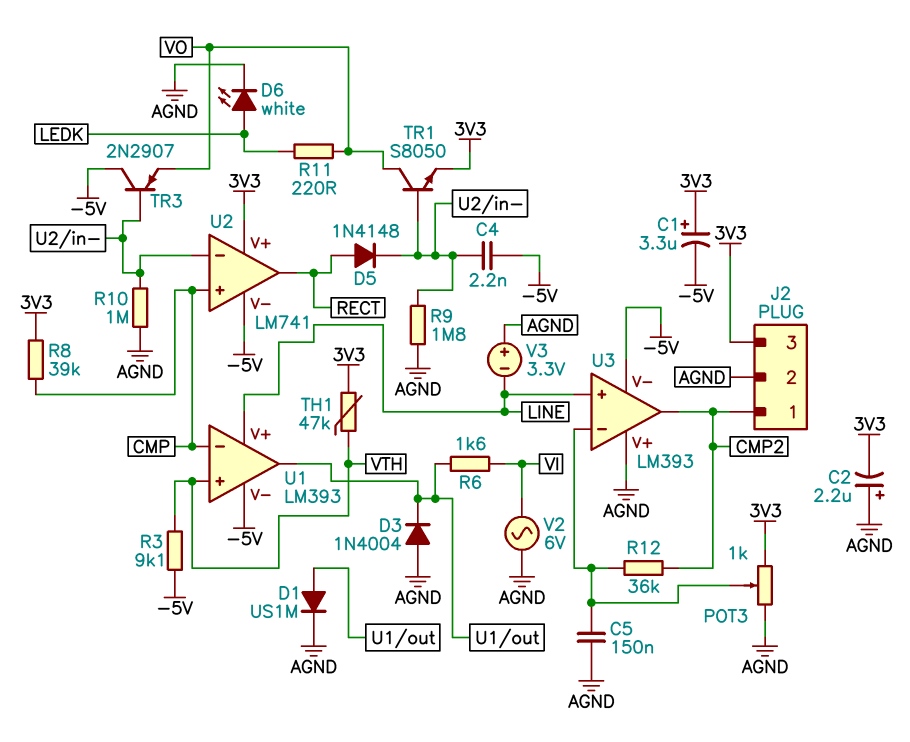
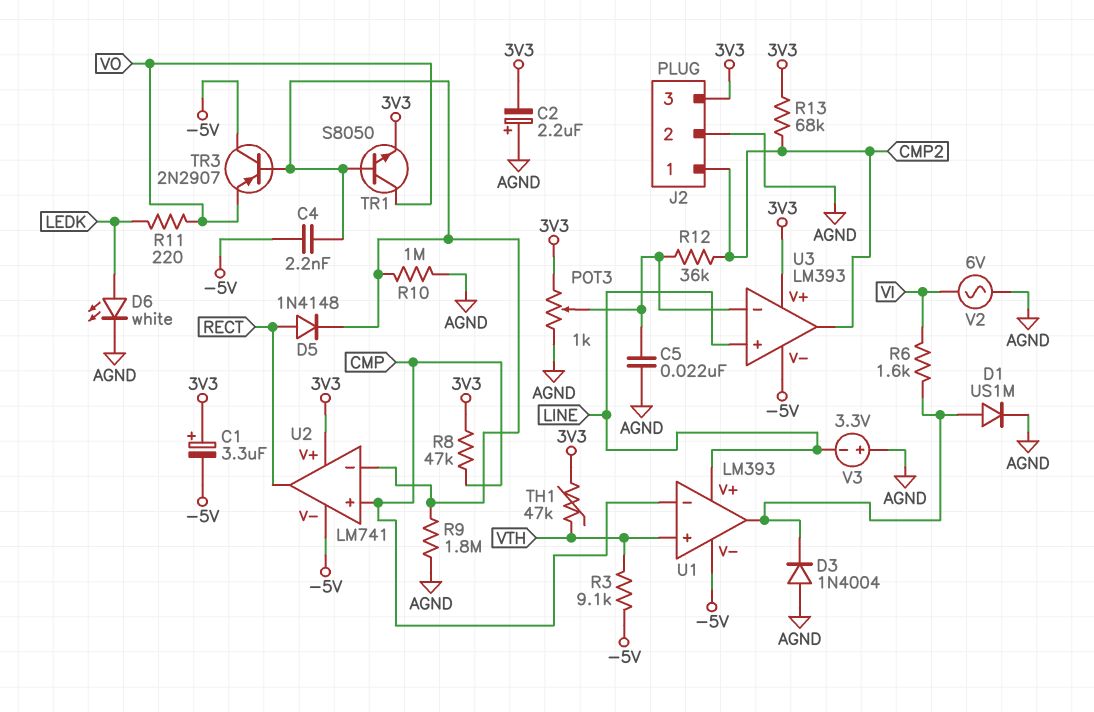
C5: 150nF (AGND, U3/in-) -> 22nF (AGND, U3/in-)
R8: 39k (3V3, CMP) -> 47k (3V3, CMP)
R13: none -> 68k (3V3, CMP2)
U3 pin V+: AGND -> 3V3

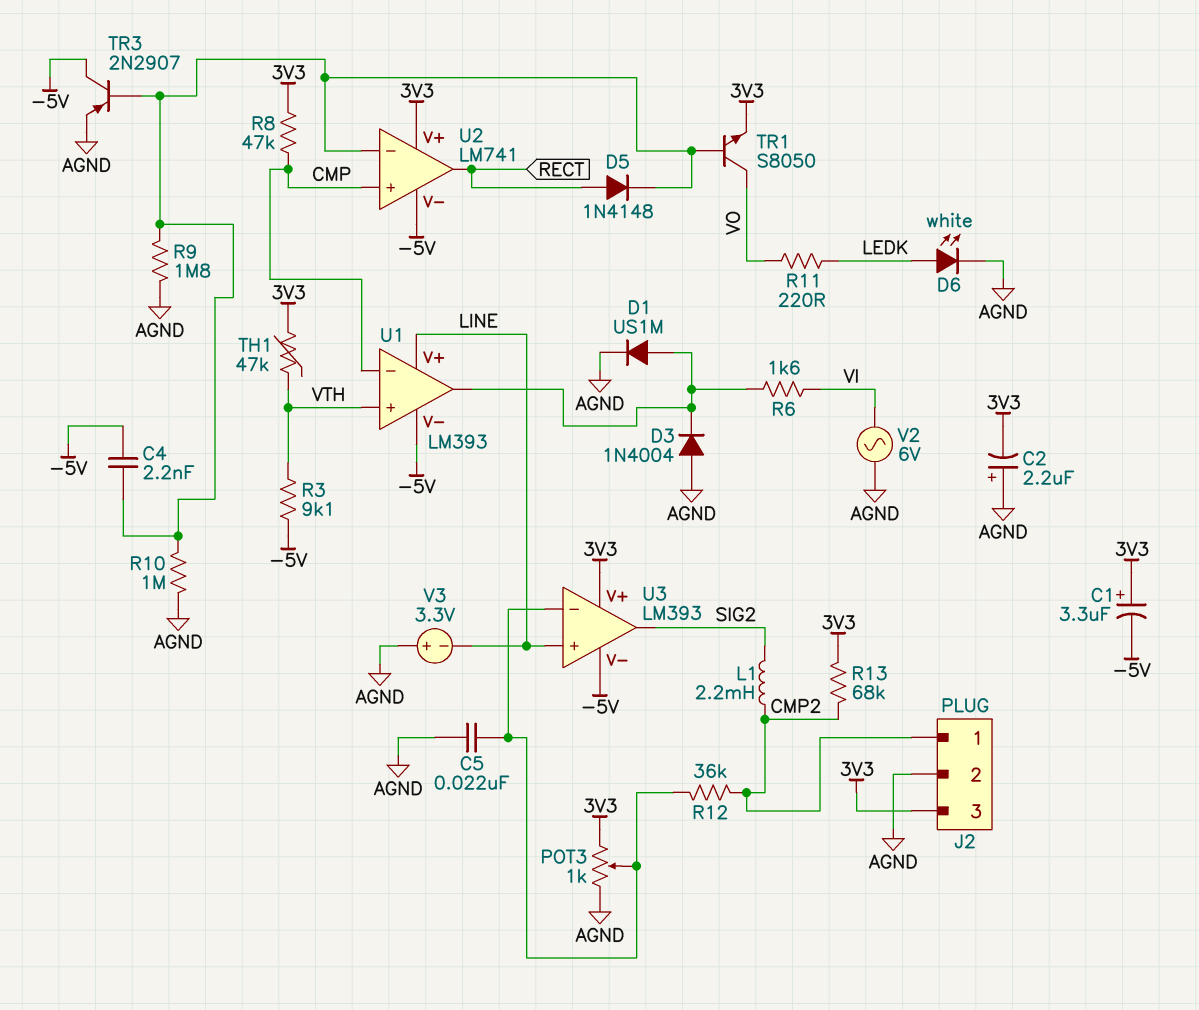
L1: none -> 2.2mH (CMP2, SIG2)
TR3: PNP 2N2907 (B U2/in-, C -5V, E VO) -> PNP 2N2907 (B U2/in-, C -5V, E AGND)
U3 pin out: CMP2 -> SIG2

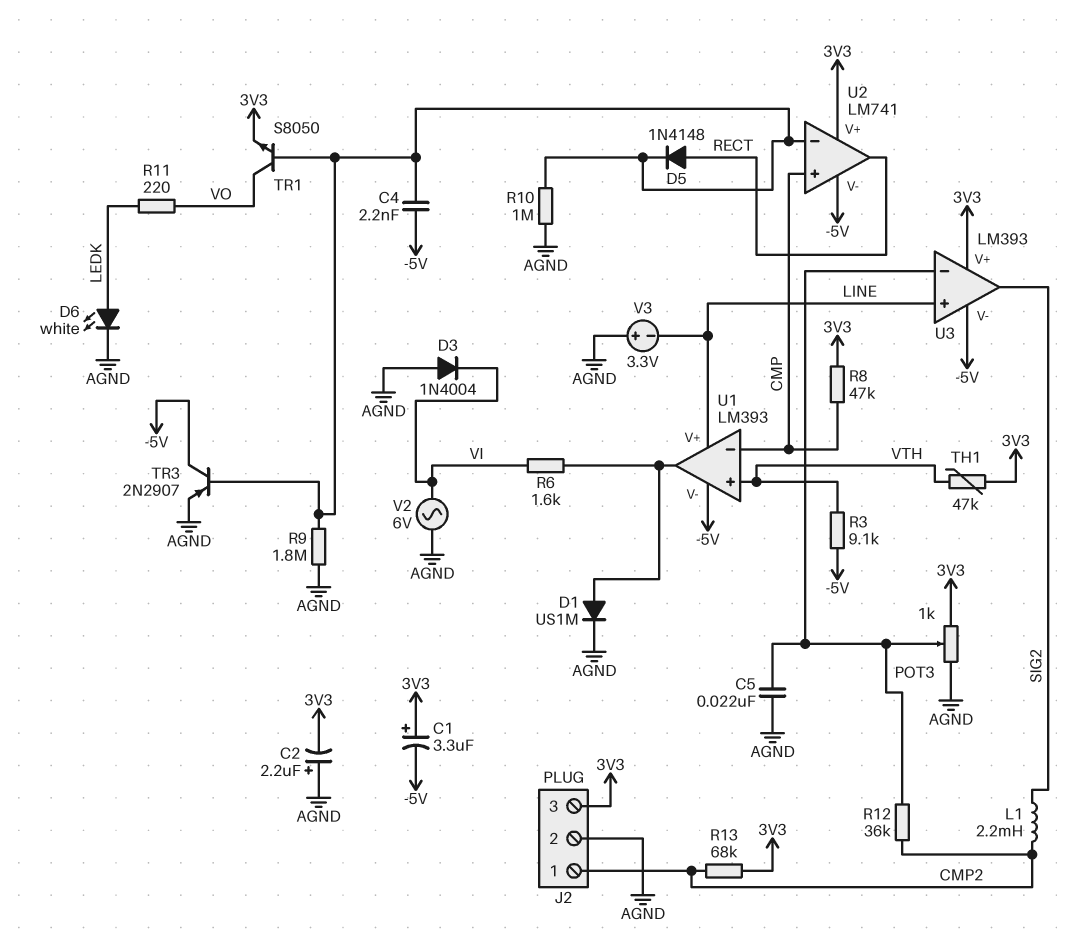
D3: diode 1N4004 (A AGND, K U1/out) -> diode 1N4004 (A AGND, K VI)

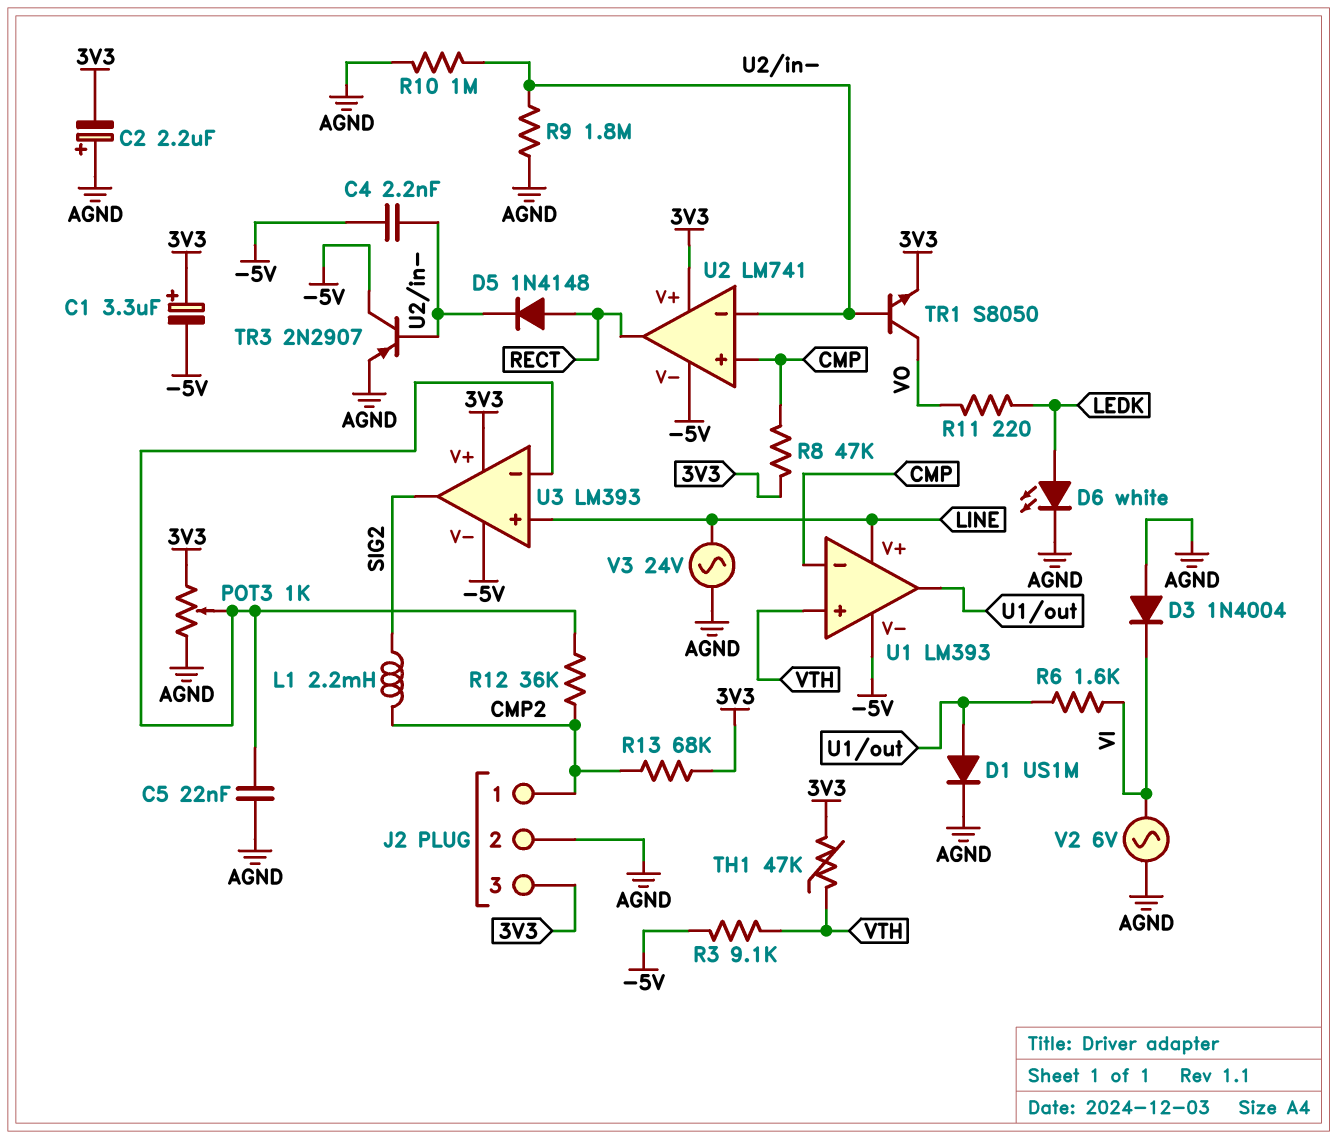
V3: 3.3V (plus AGND, minus LINE) -> AC 24V (AGND, LINE)

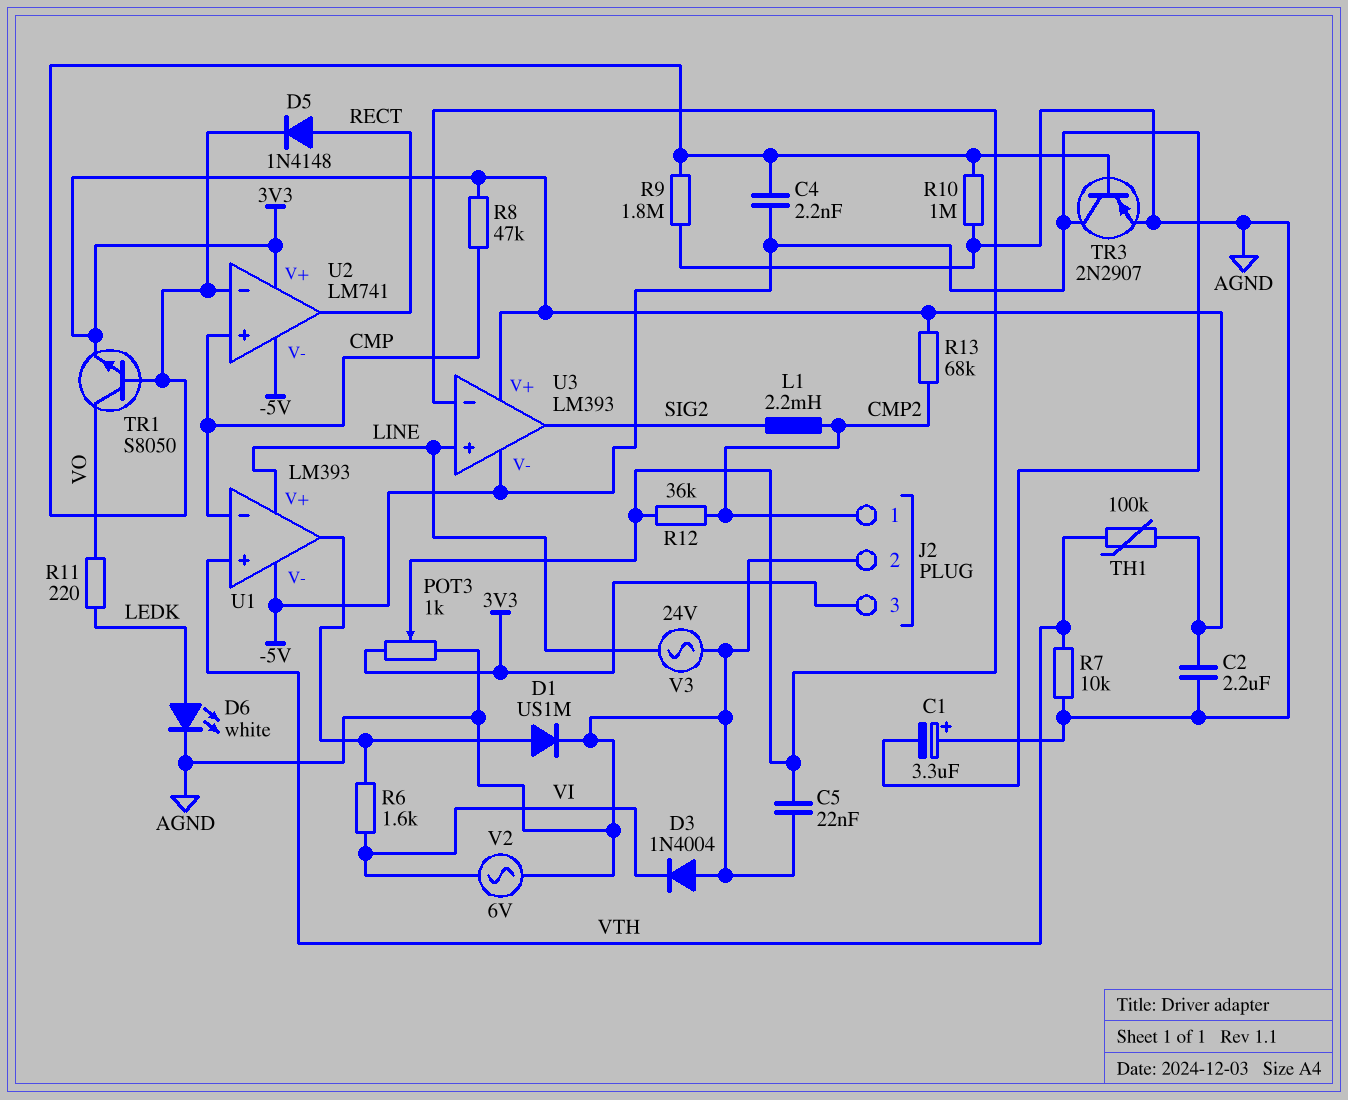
C1: 3.3uF (plus 3V3, minus -5V) -> 3.3uF (plus AGND, minus -5V)
C2: 2.2uF (plus AGND, minus 3V3) -> 2.2uF (3V3, AGND)
R3: 9.1k (-5V, VTH) -> none
R7: none -> 10k (AGND, VTH)
TH1: 47k (3V3, VTH) -> 100k (3V3, VTH)

